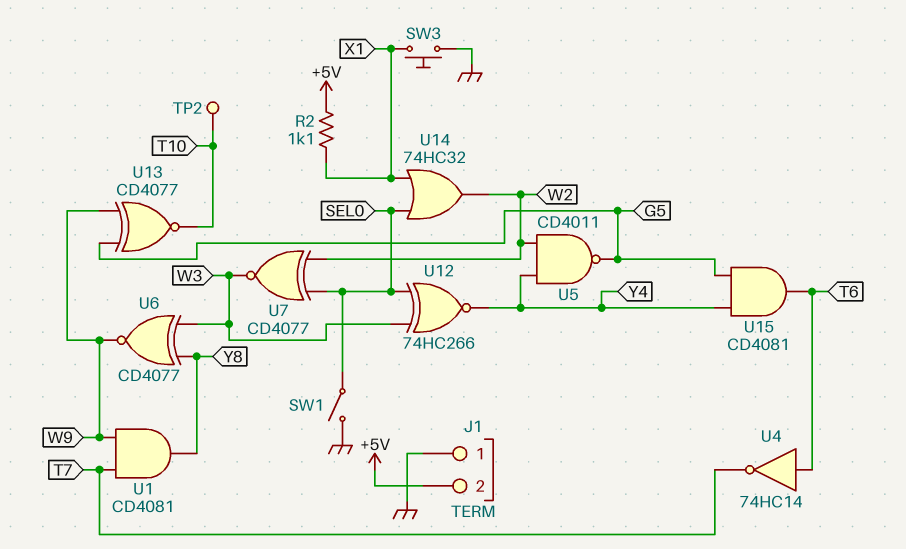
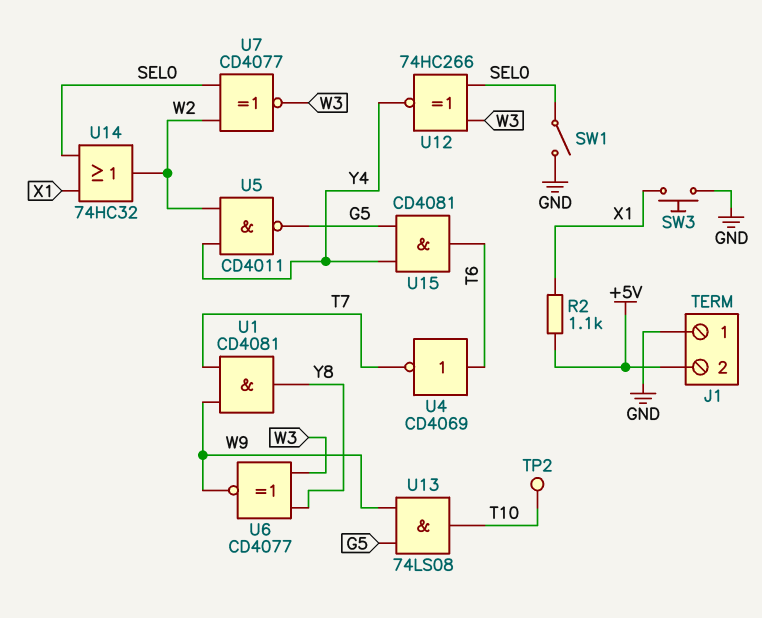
U4: NOT 74HC14 (in T6, out T7) -> NOT CD4069 (in T6, out T7)
U13: XNOR CD4077 (in G5, in W9, out T10) -> AND 74LS08 (in G5, in W9, out T10)

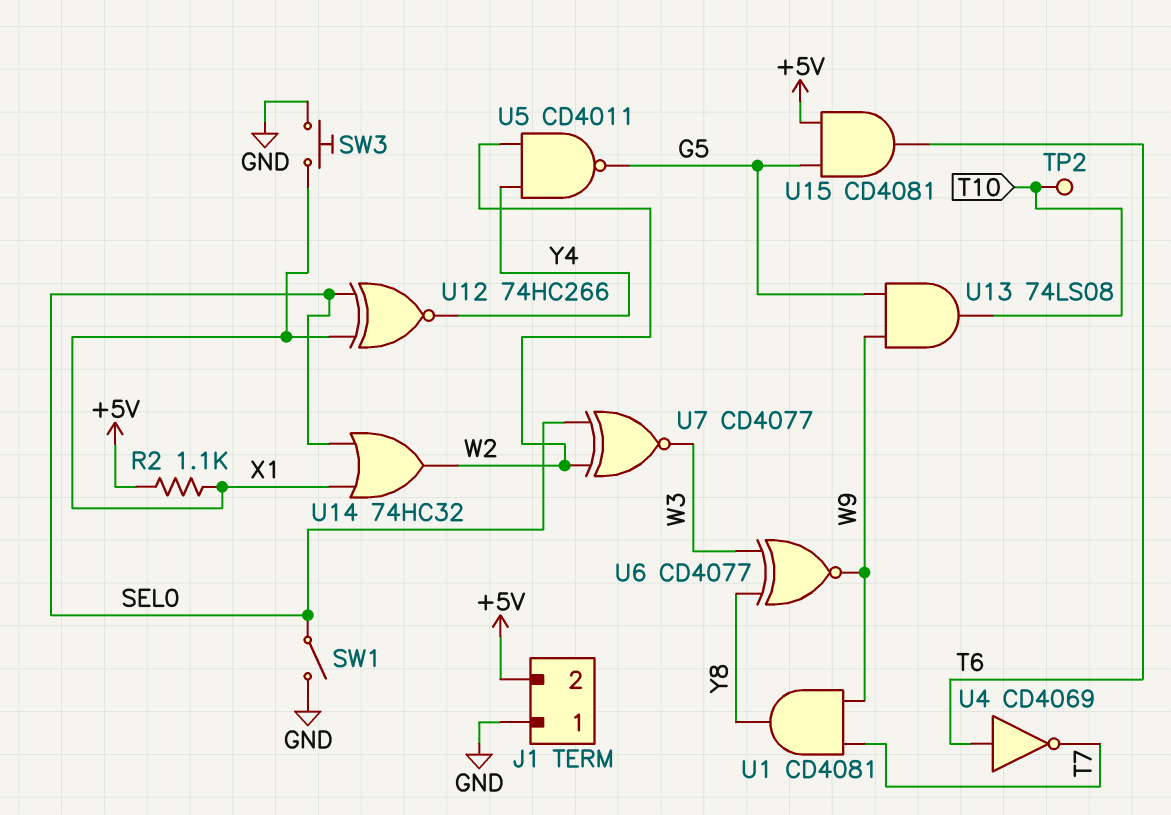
U12: XNOR 74HC266 (in SEL0, in W3, out Y4) -> XNOR 74HC266 (in SEL0, in X1, out Y4)
U15: AND CD4081 (in G5, in Y4, out T6) -> AND CD4081 (in +5V, in G5, out T6)

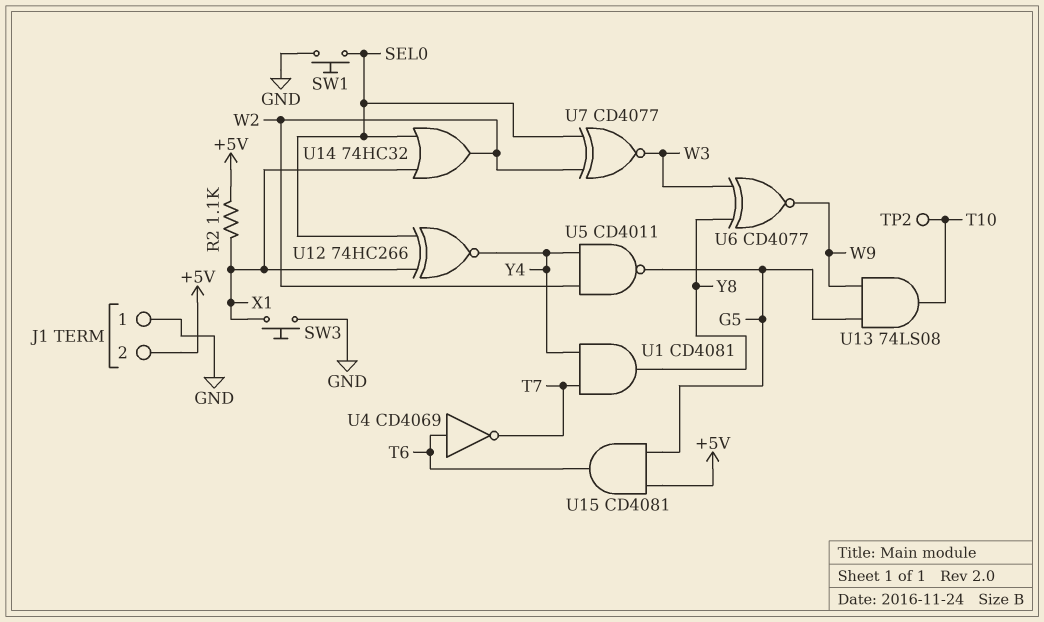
SW1: switch (GND, SEL0) -> button (GND, SEL0)
U1: AND CD4081 (in T7, in W9, out Y8) -> AND CD4081 (in T7, in Y4, out Y8)

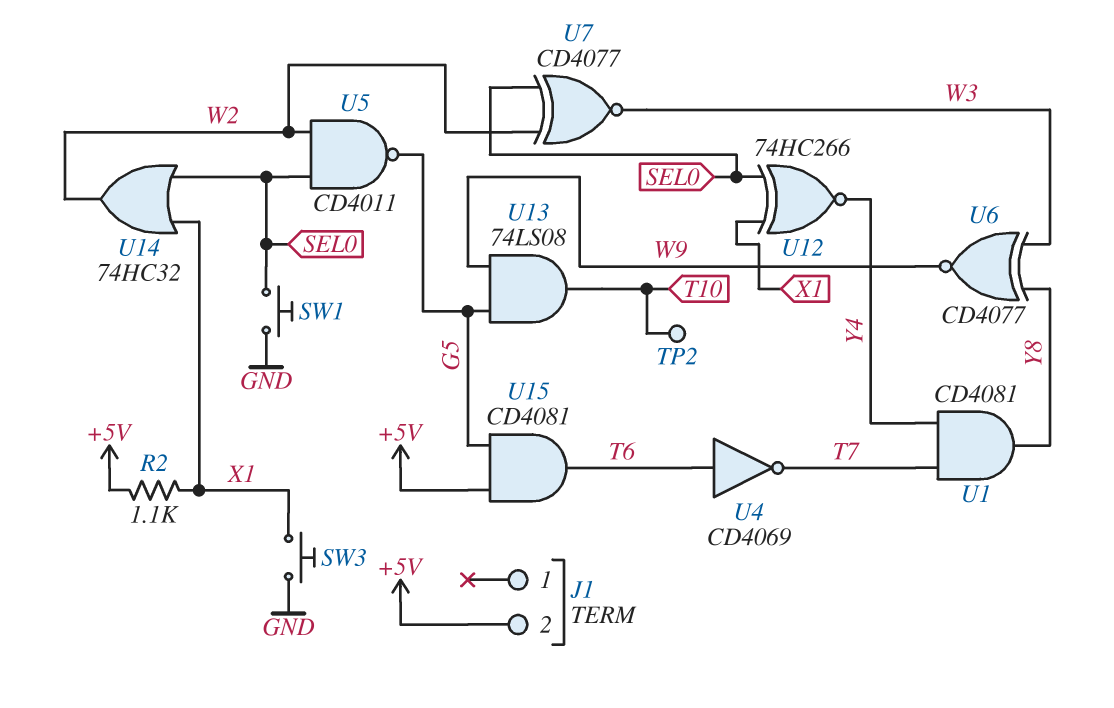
J1 pin 1: GND -> none
U5: NAND CD4011 (in W2, in Y4, out G5) -> NAND CD4011 (in SEL0, in W2, out G5)

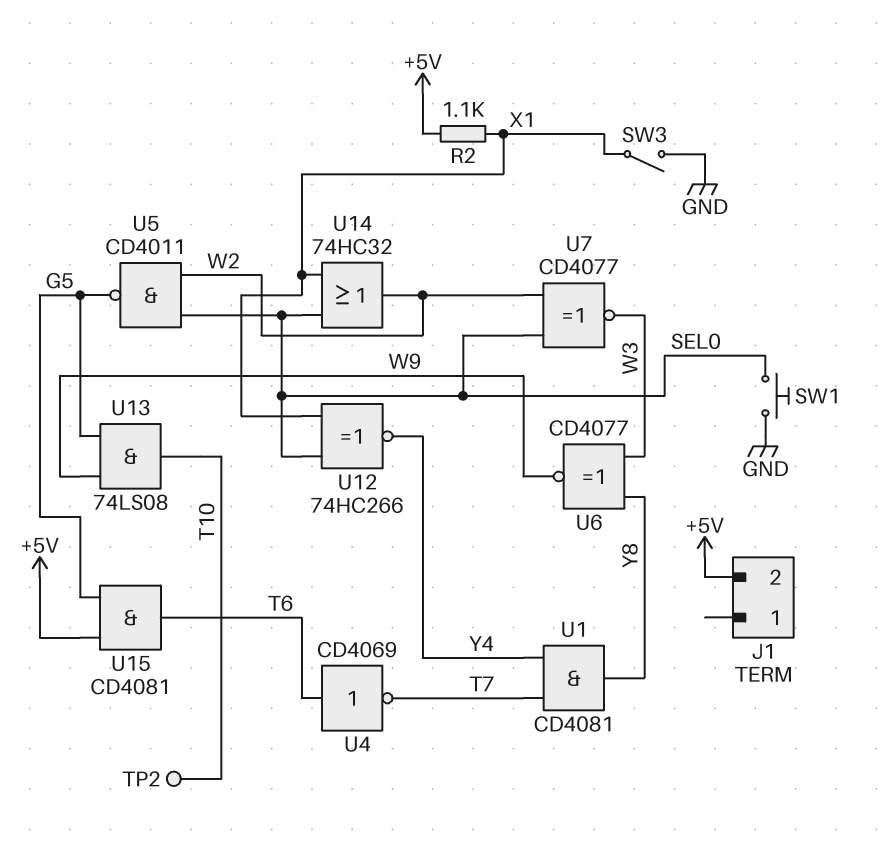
SW3: button (GND, X1) -> switch (GND, X1)

